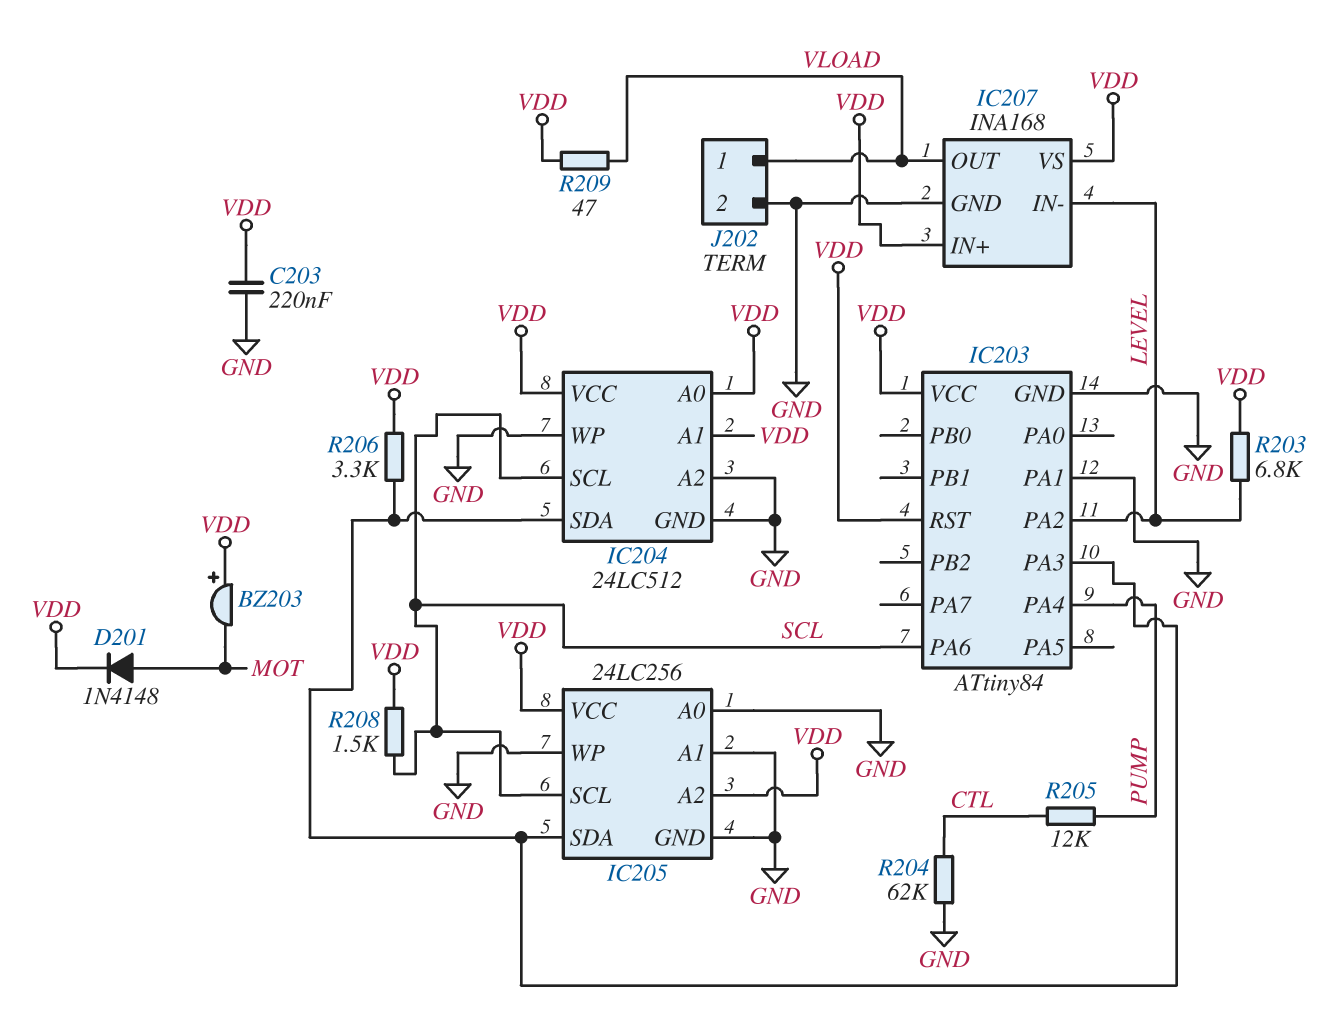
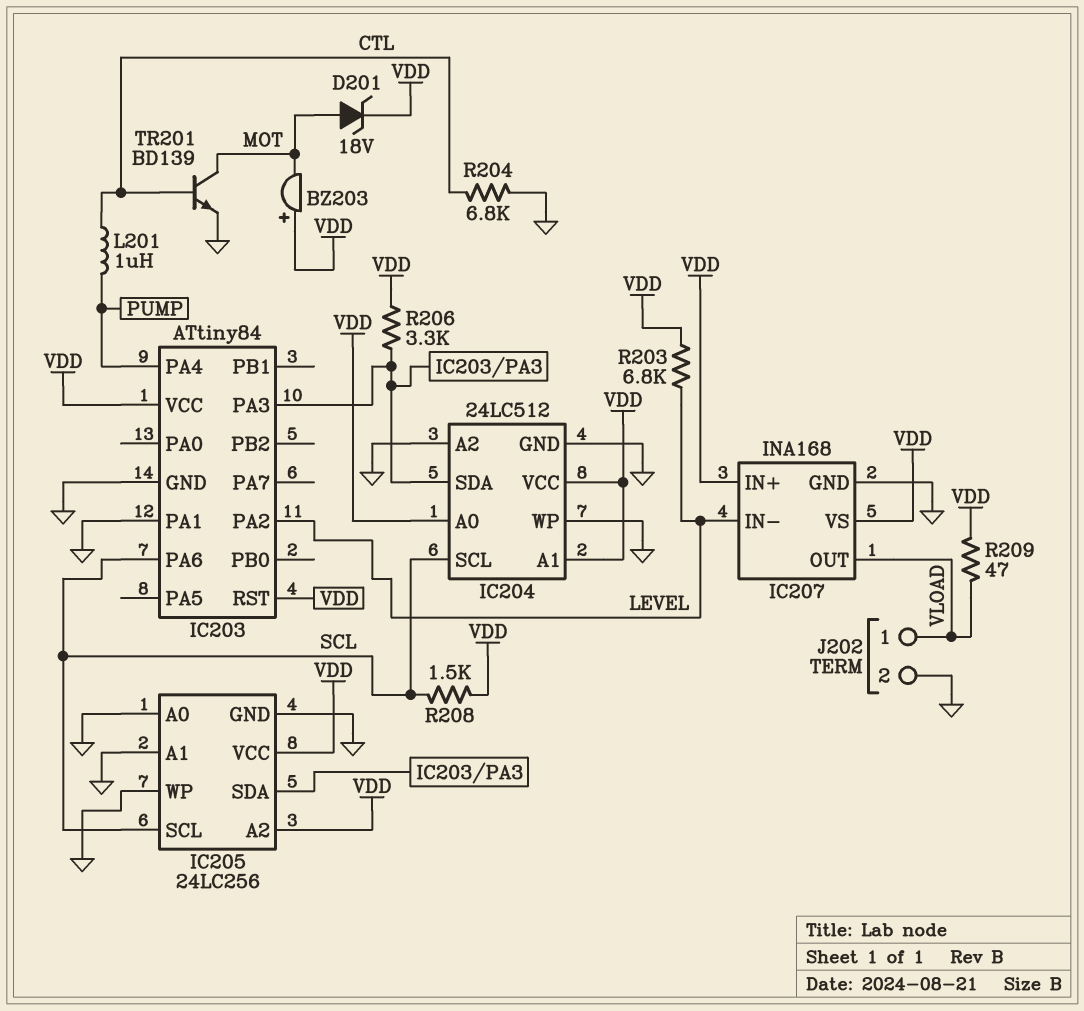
C203: 220nF (GND, VDD) -> none
D201: diode 1N4148 (A MOT, K VDD) -> zener 18V (A MOT, K VDD)
L201: none -> 1uH (CTL, PUMP)
R204: 62k (CTL, GND) -> 6.8k (CTL, GND)
R205: 12k (CTL, PUMP) -> none
TR201: none -> NPN BD139 (B CTL, C MOT, E GND)

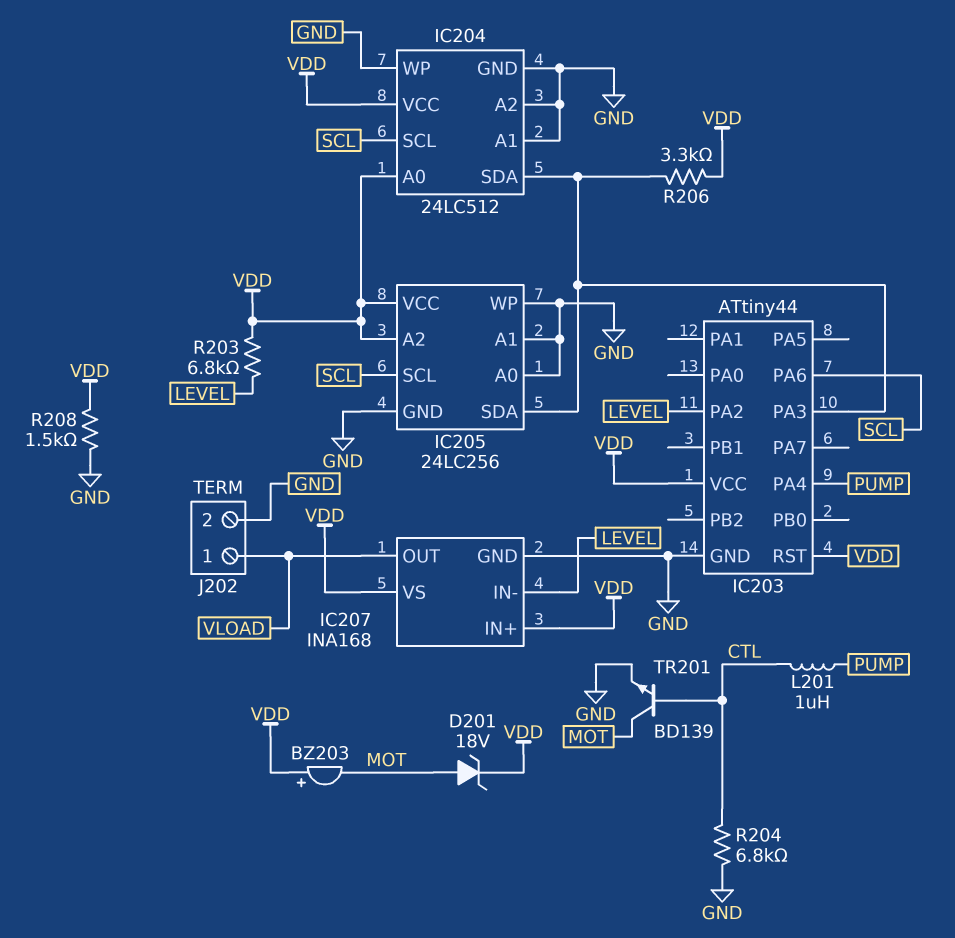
IC203: ATtiny84 -> ATtiny44
IC203 pin PA1: GND -> none
IC204 pin A1: VDD -> GND
R208: 1.5k (SCL, VDD) -> 1.5k (GND, VDD)
R209: 47 (VDD, VLOAD) -> none

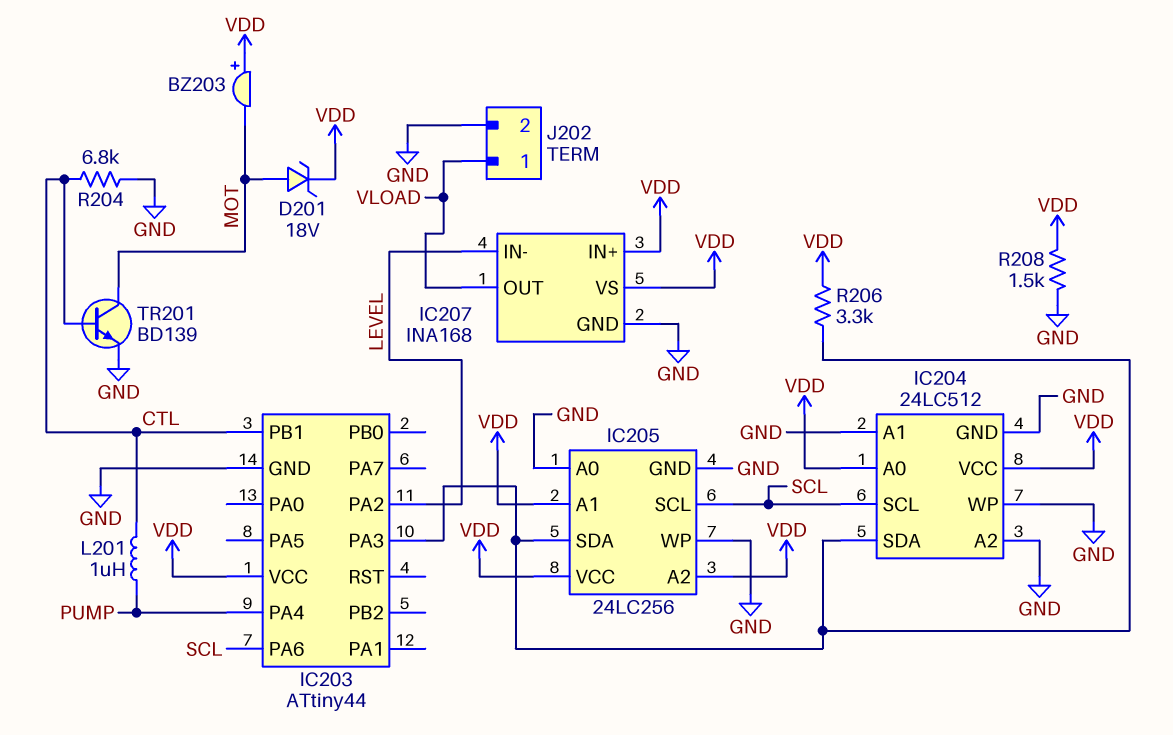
IC203 pin PB1: none -> CTL
IC203 pin RST: VDD -> none
IC205 pin A1: GND -> VDD
R203: 6.8k (LEVEL, VDD) -> none

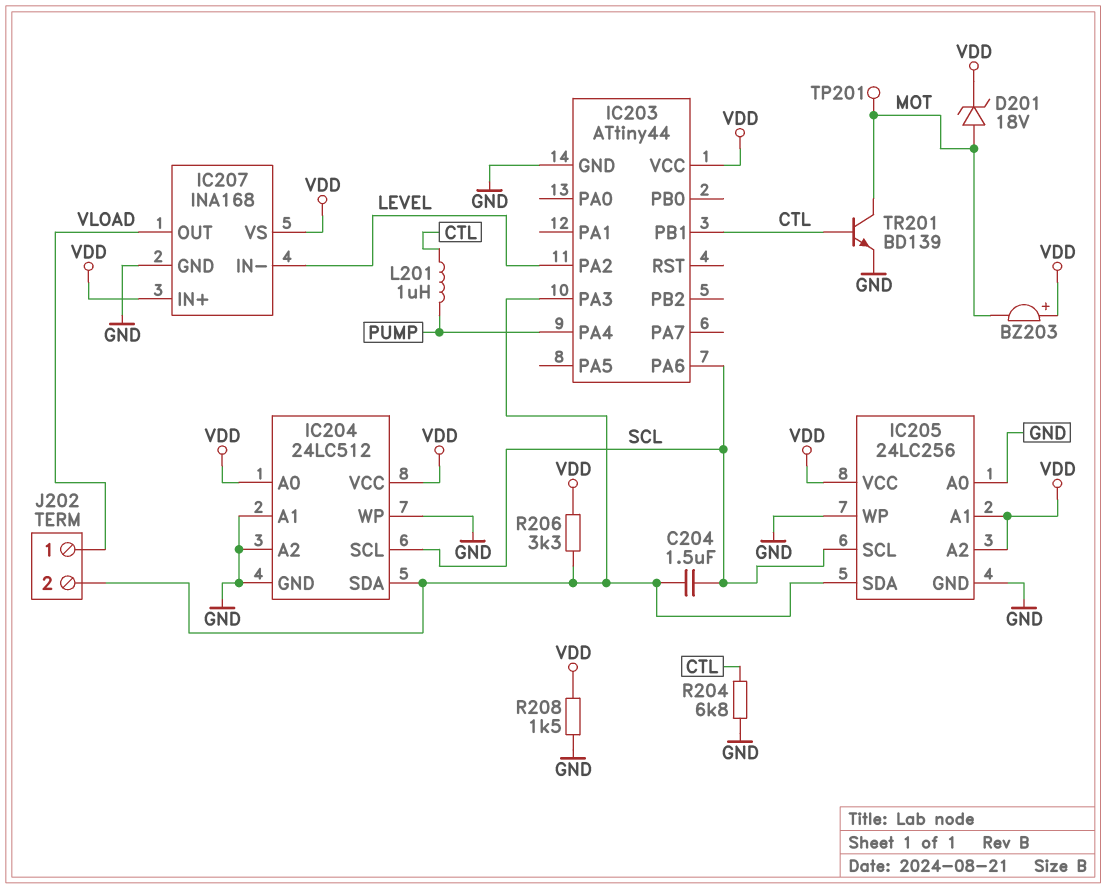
C204: none -> 1.5uF (IC203/PA3, SCL)
J202 pin 2: GND -> IC203/PA3
TP201: none -> test point (MOT)

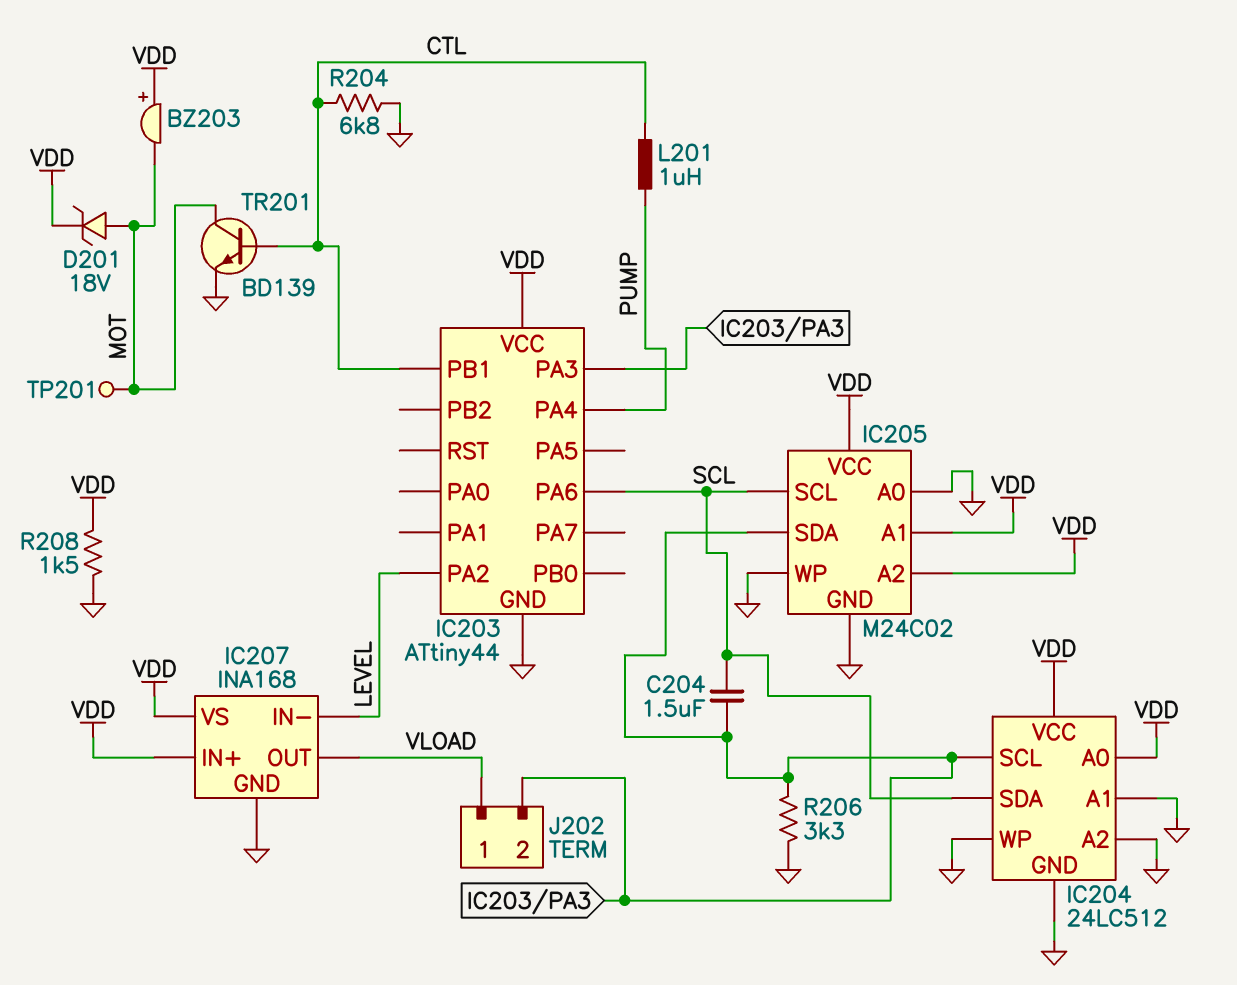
IC204 pin SCL: SCL -> IC203/PA3
IC204 pin SDA: IC203/PA3 -> SCL
IC205: 24LC256 -> M24C02
R206: 3.3k (IC203/PA3, VDD) -> 3.3k (GND, IC203/PA3)

